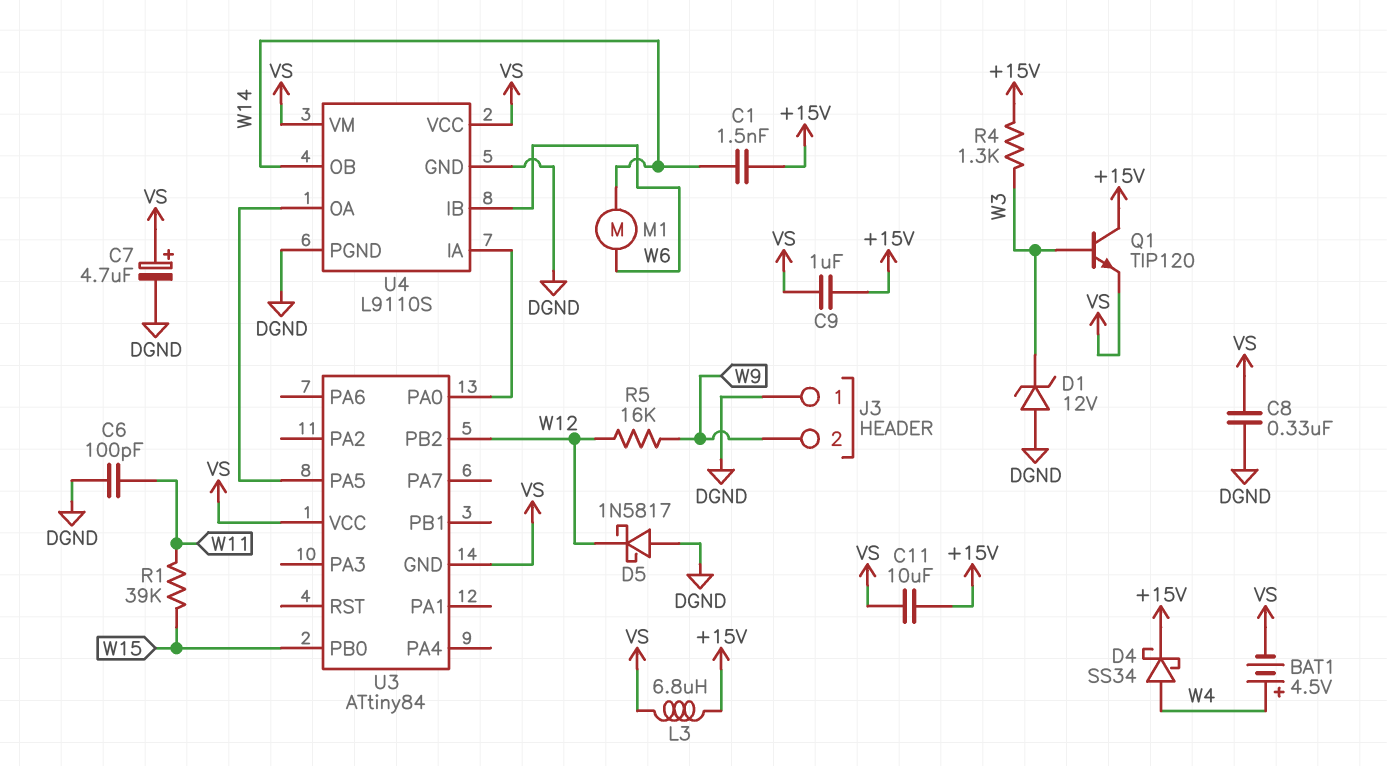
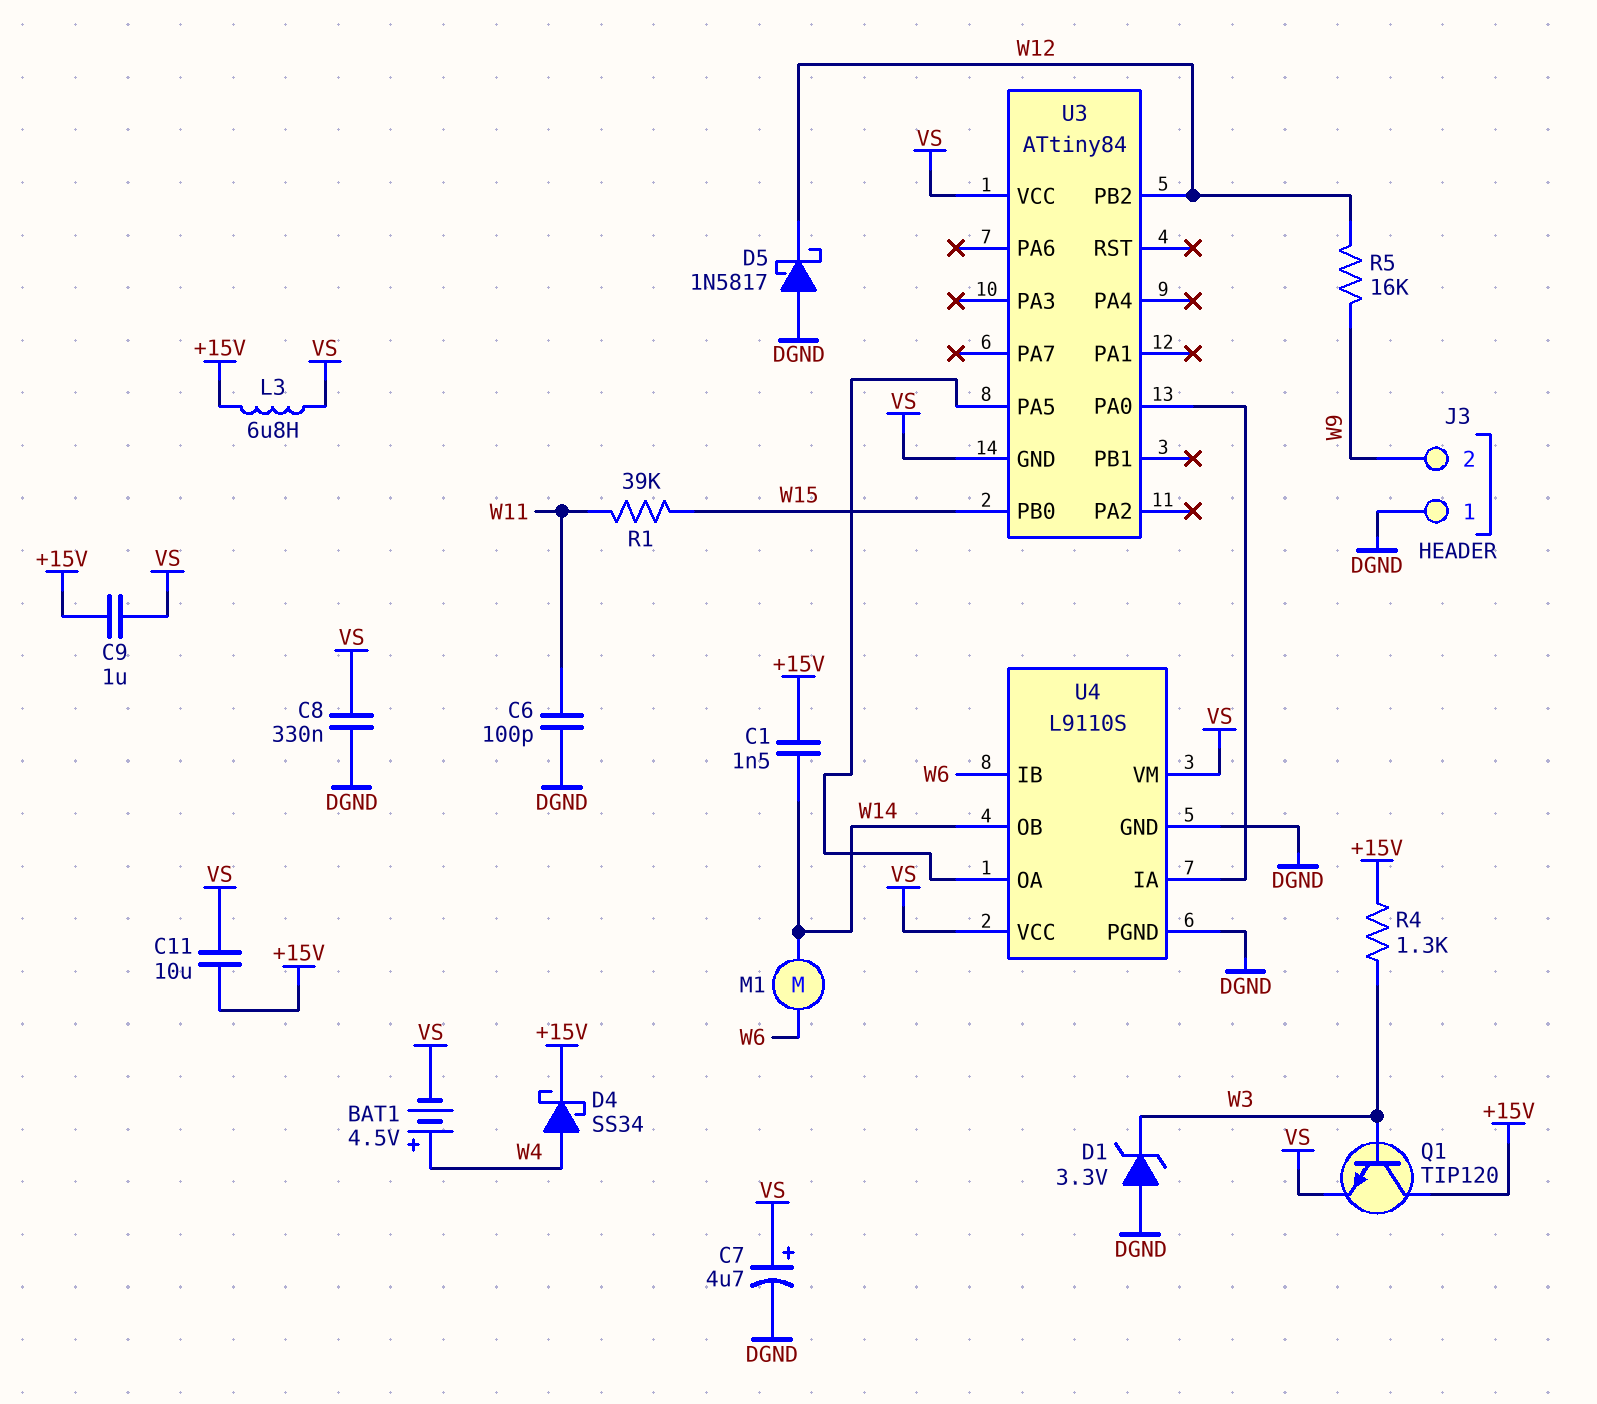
D1: zener 12V (A DGND, K W3) -> zener 3.3V (A DGND, K W3)

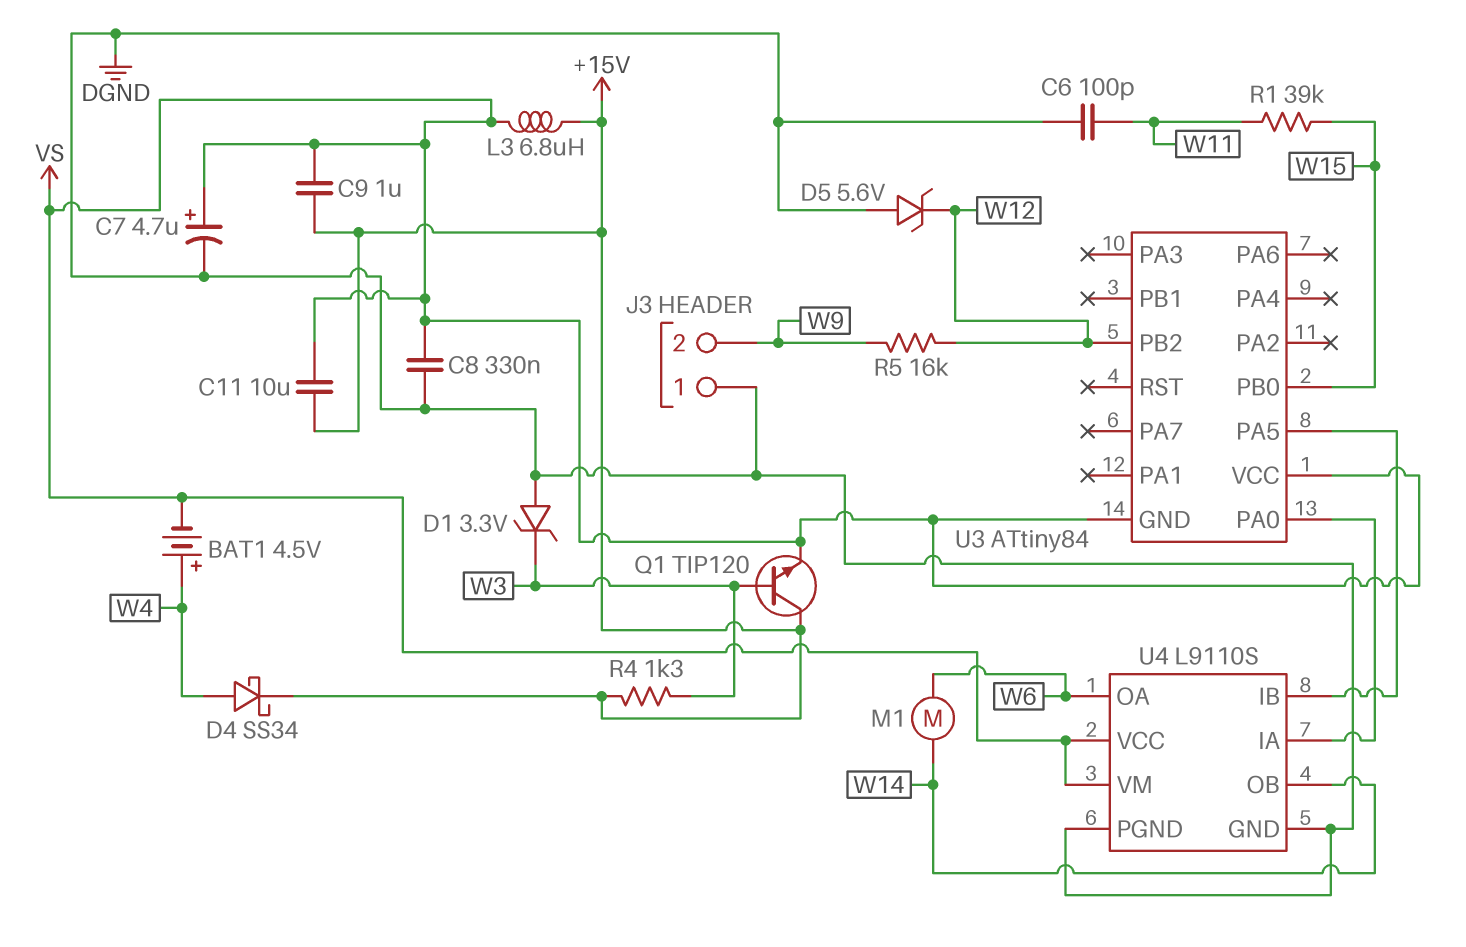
C1: 1.5nF (+15V, W14) -> none
D5: schottky 1N5817 (A DGND, K W12) -> zener 5.6V (A DGND, K W12)
U4 pin IB: W6 -> U3/PA5
U4 pin OA: U3/PA5 -> W6

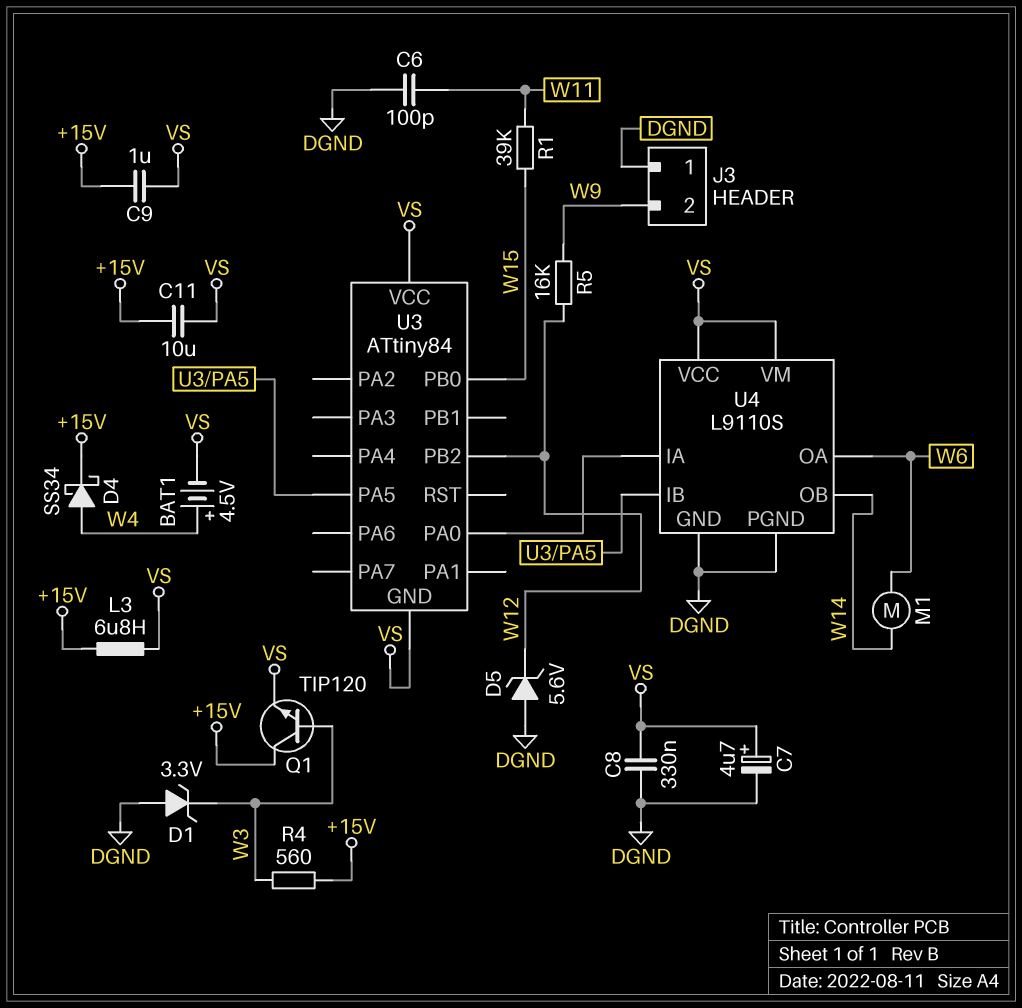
R4: 1.3k (+15V, W3) -> 560 (+15V, W3)

